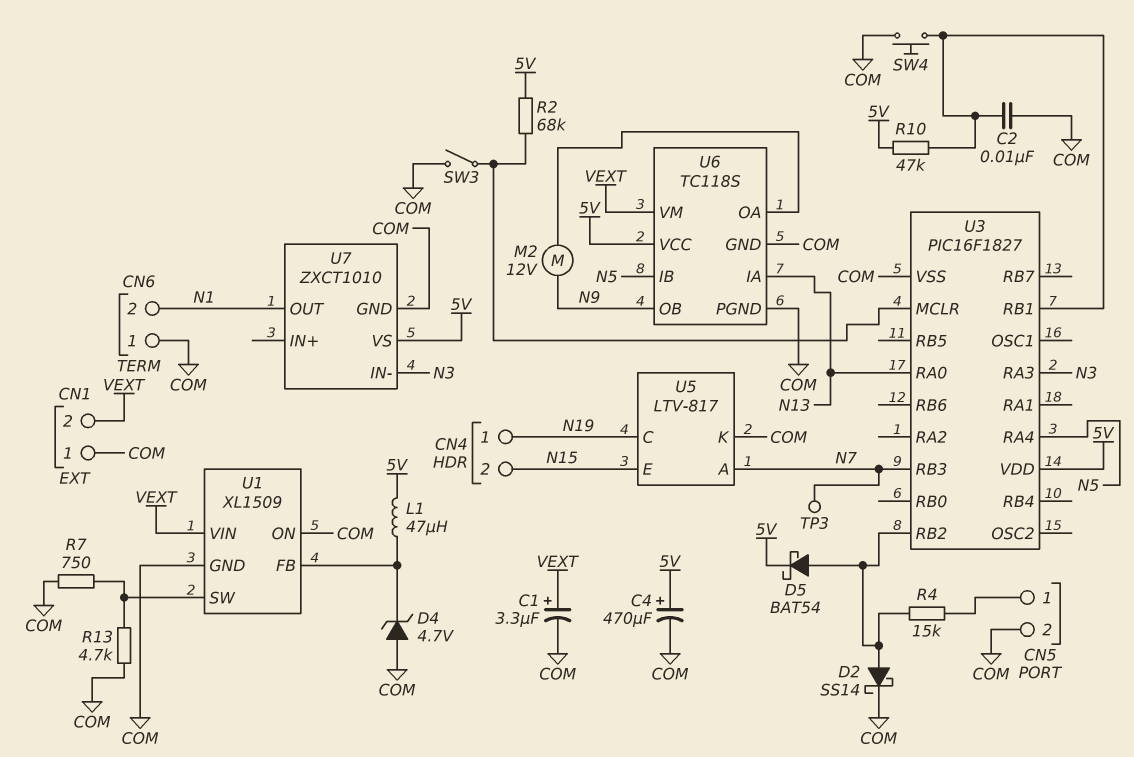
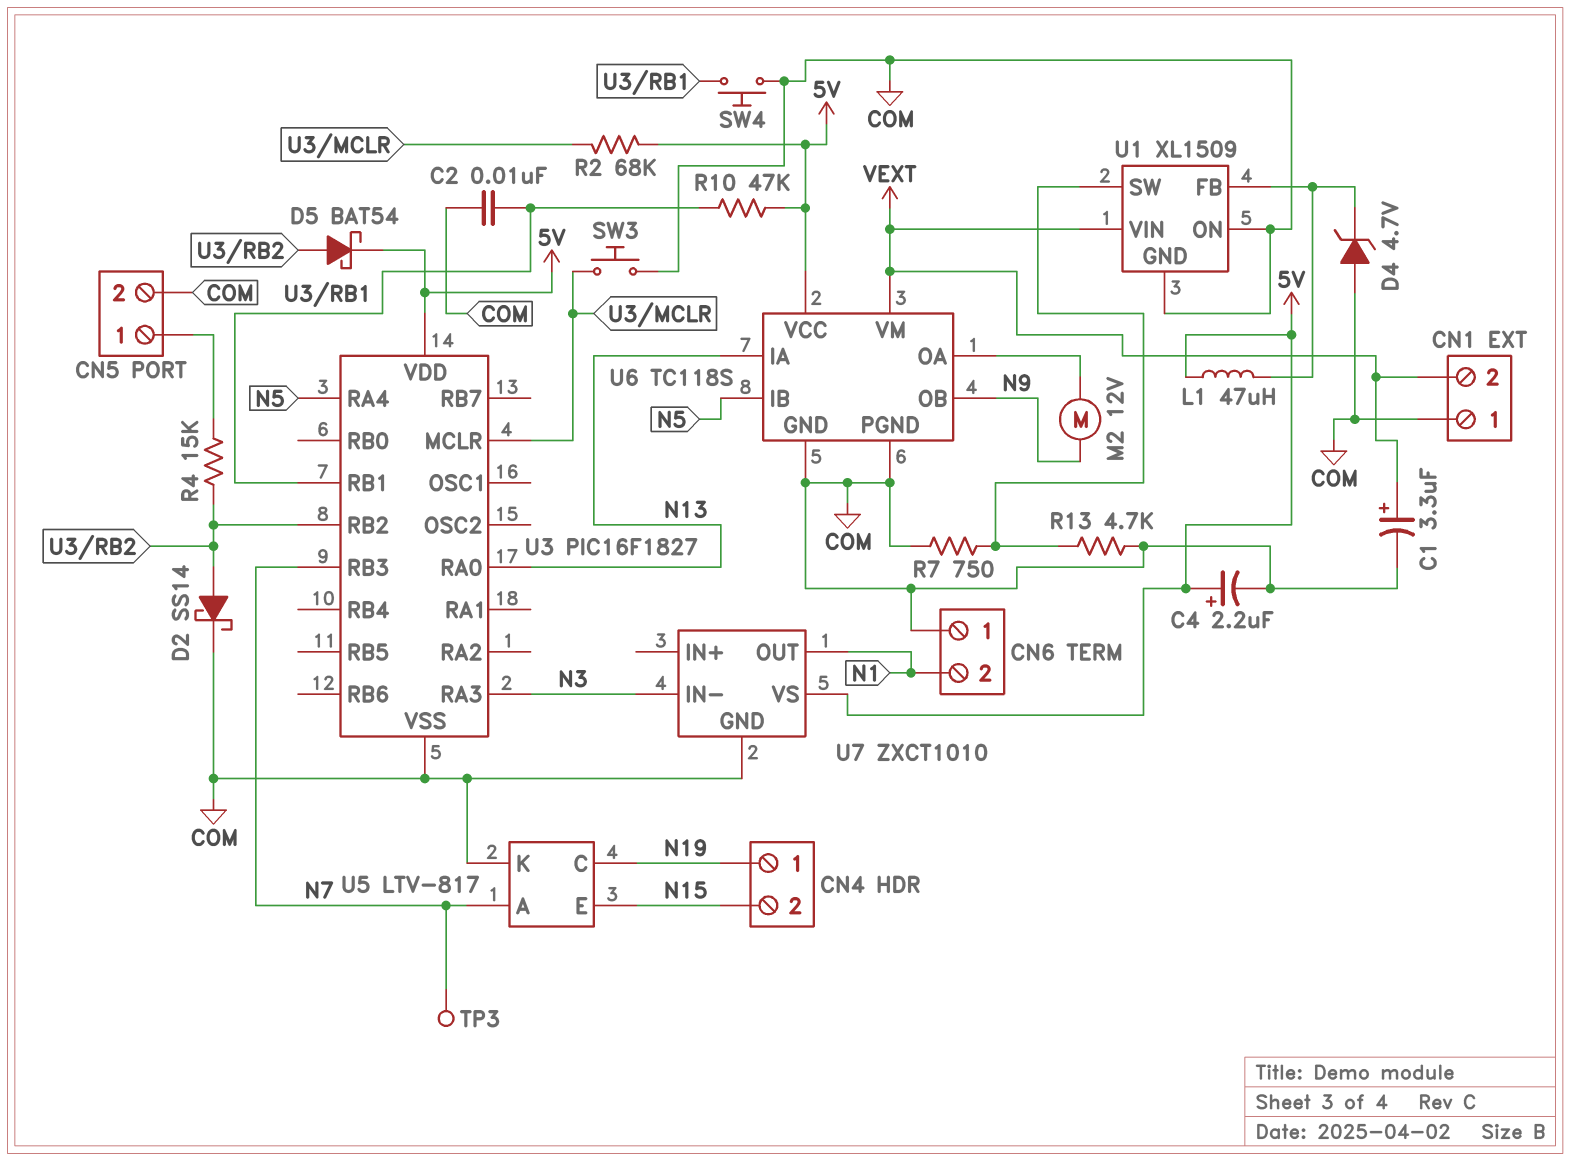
C4: 470uF (plus 5V, minus COM) -> 2.2uF (plus 5V, minus COM)
SW3: switch (COM, U3/MCLR) -> button (COM, U3/MCLR)

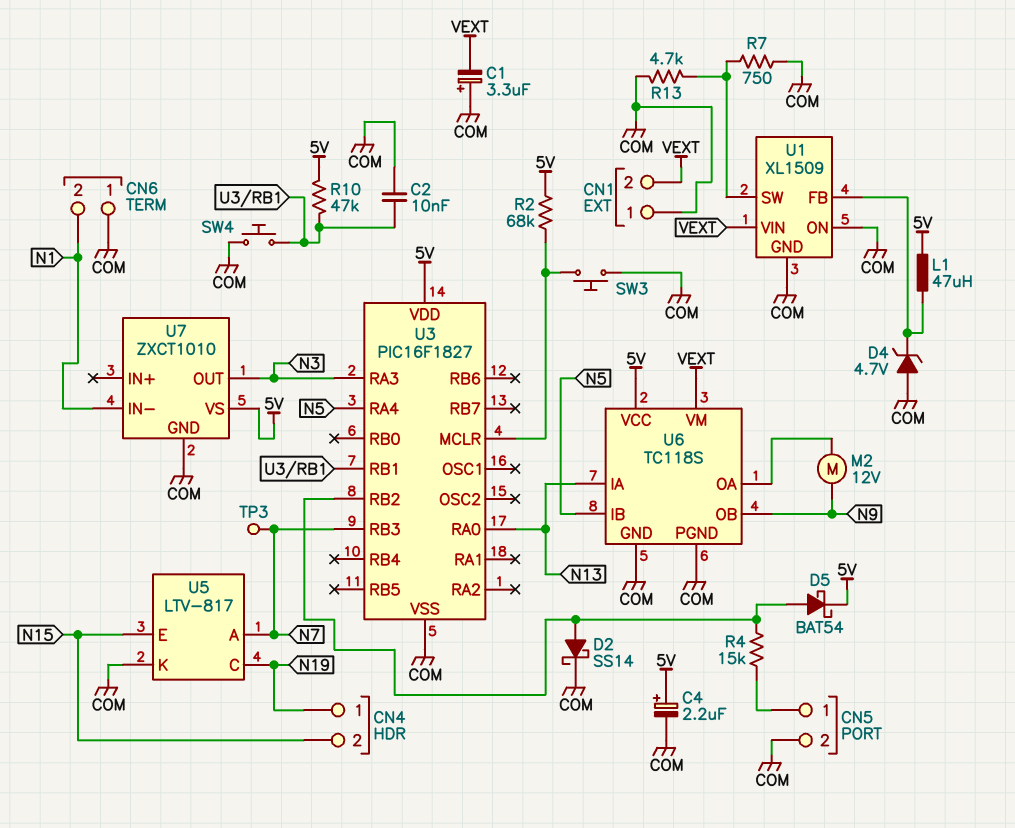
C1: 3.3uF (plus VEXT, minus COM) -> 3.3uF (plus COM, minus VEXT)
U7 pin IN-: N3 -> N1
U7 pin OUT: N1 -> N3

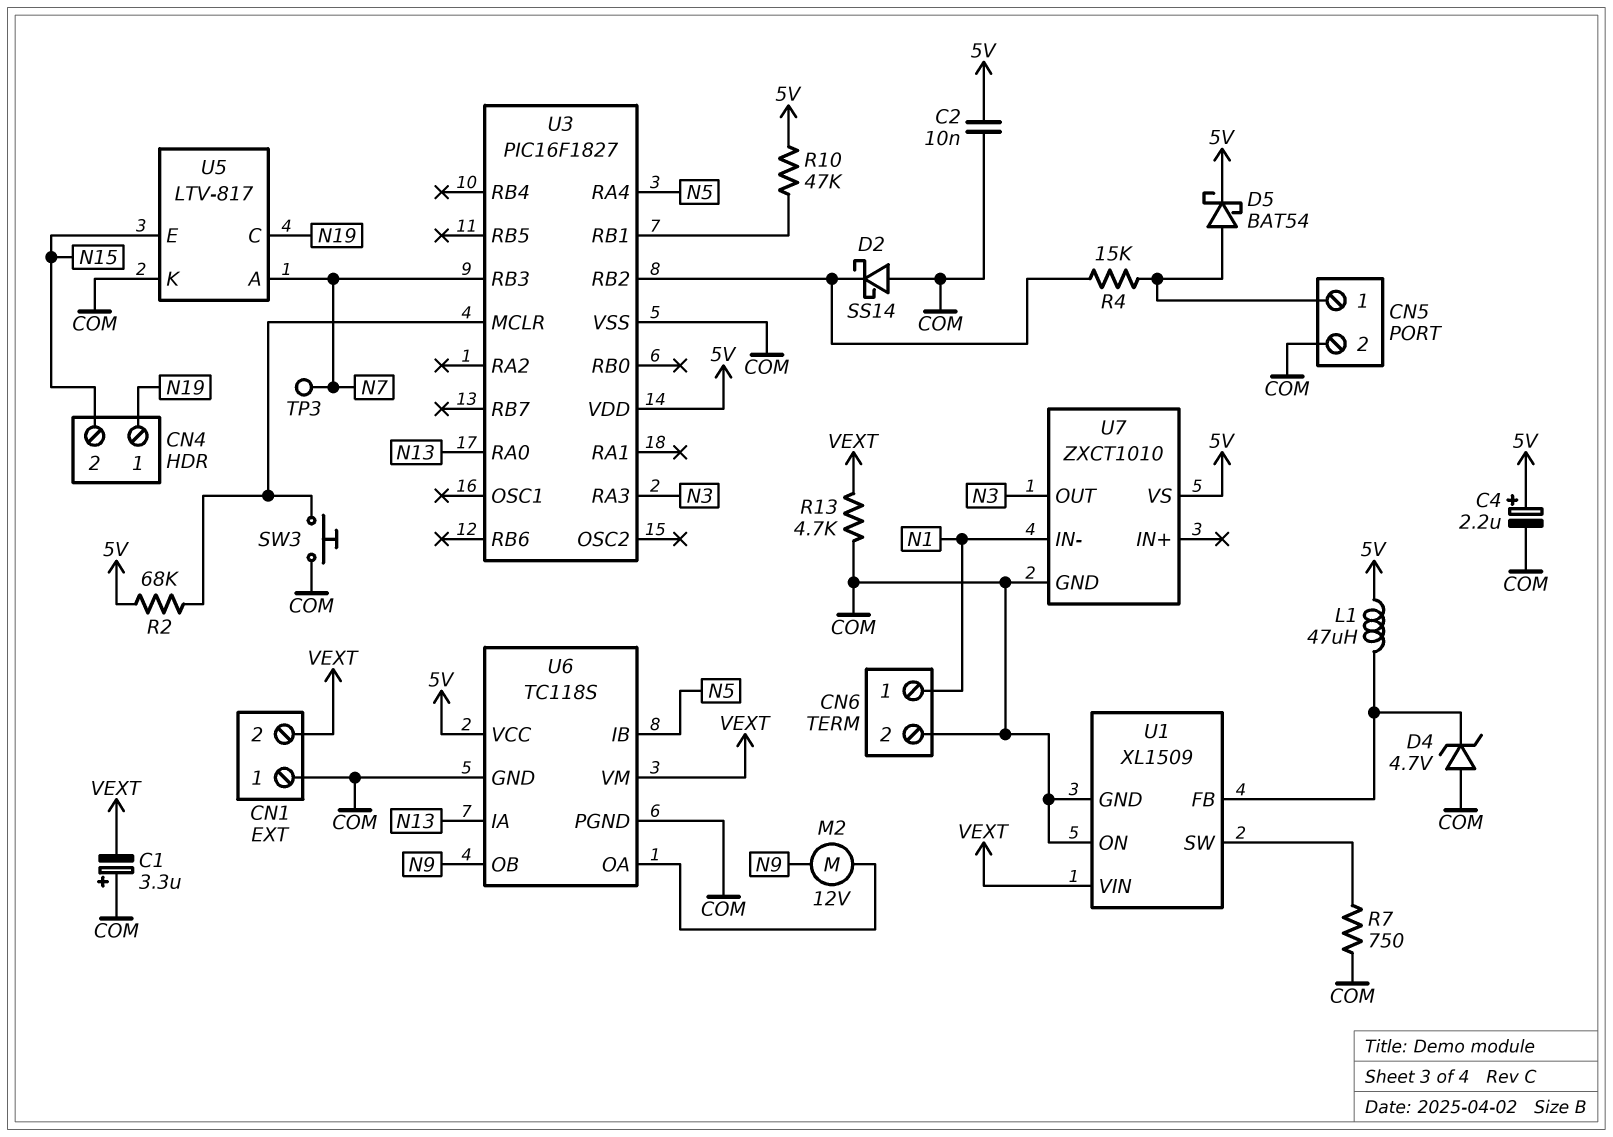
C2: 10nF (COM, U3/RB1) -> 10nF (5V, COM)
CN6 pin 1: COM -> N1
CN6 pin 2: N1 -> COM
D2: schottky SS14 (A U3/RB2, K COM) -> schottky SS14 (A COM, K U3/RB2)
D5: schottky BAT54 (A U3/RB2, K 5V) -> schottky BAT54 (A CN5/1, K 5V)
R13: 4.7k (COM, U1/SW) -> 4.7k (COM, VEXT)
SW4: button (COM, U3/RB1) -> none

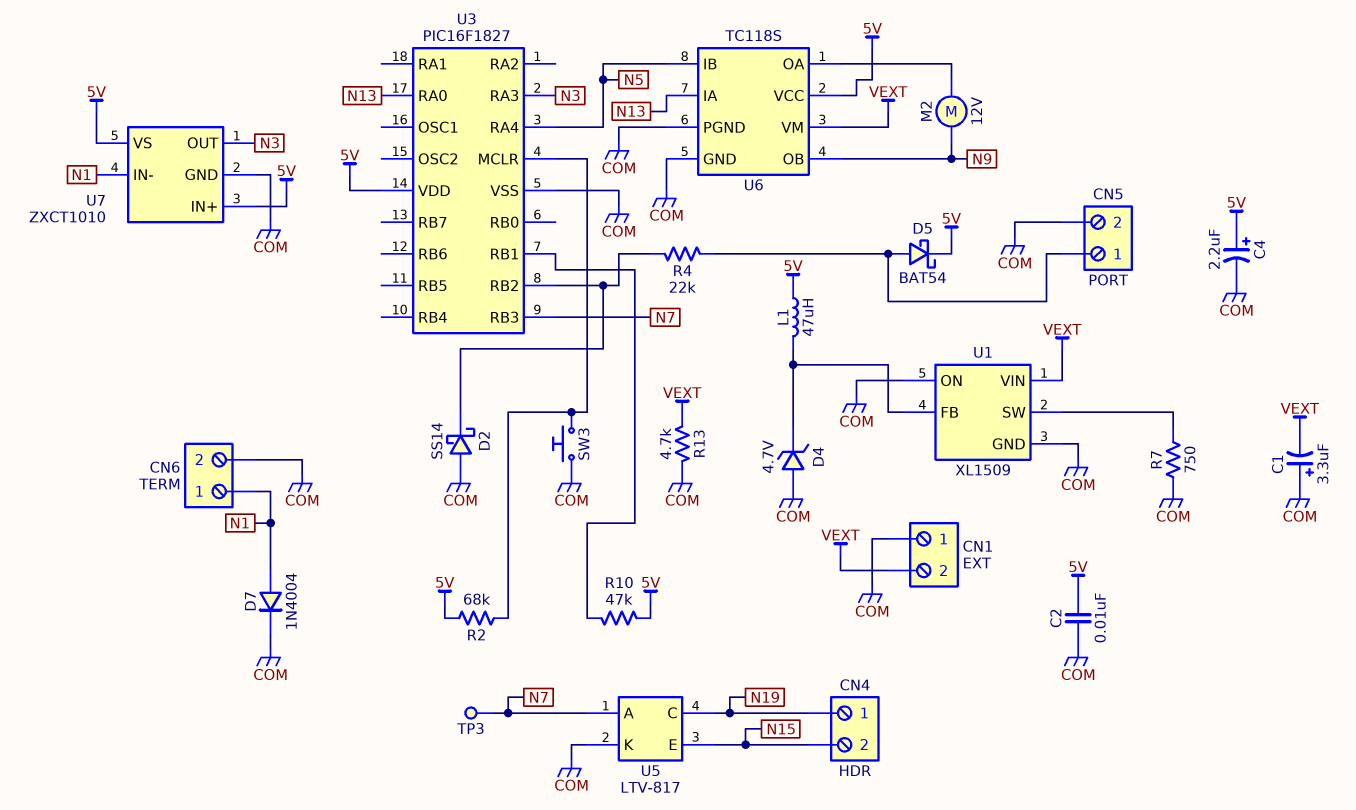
D7: none -> diode 1N4004 (A N1, K COM)
R4: 15k (CN5/1, U3/RB2) -> 22k (CN5/1, U3/RB2)
U7 pin IN+: none -> 5V

